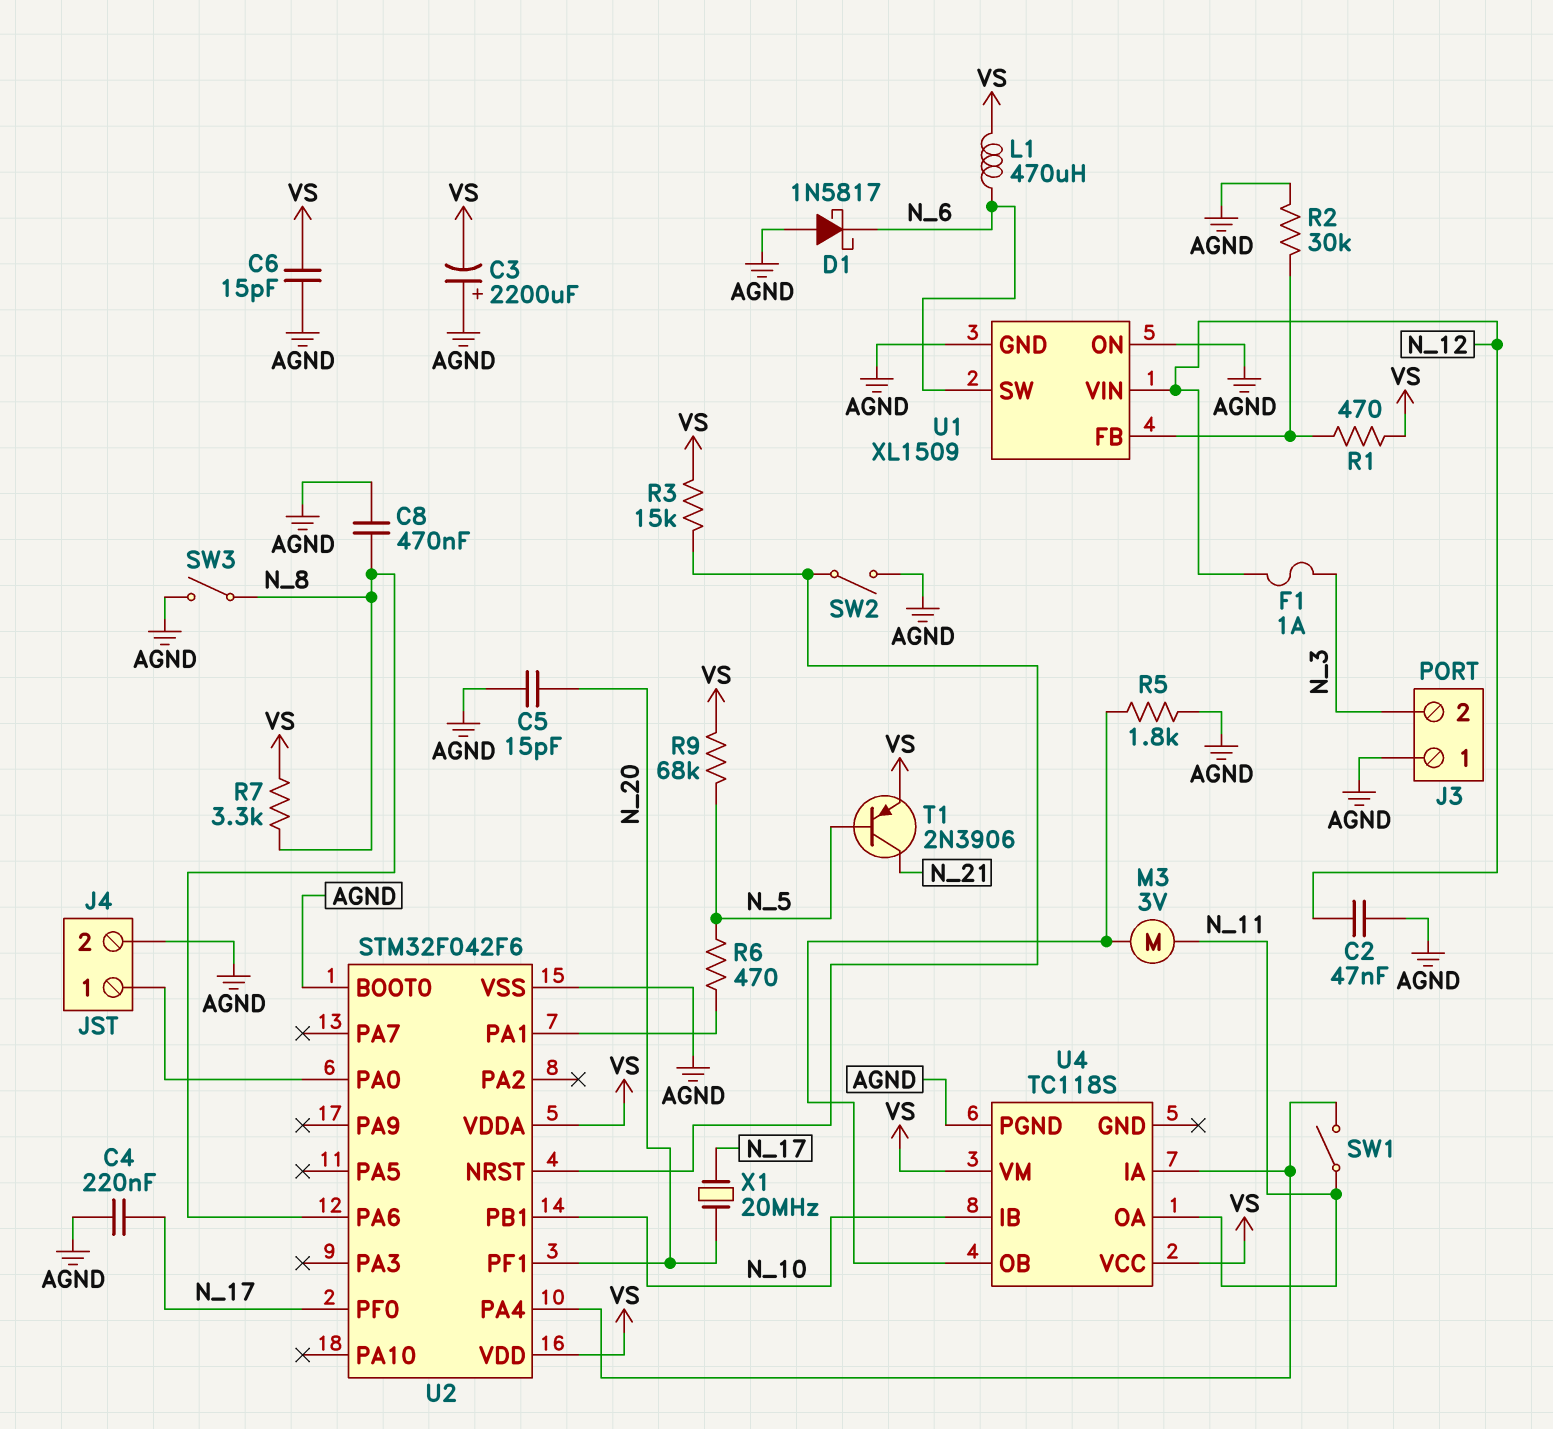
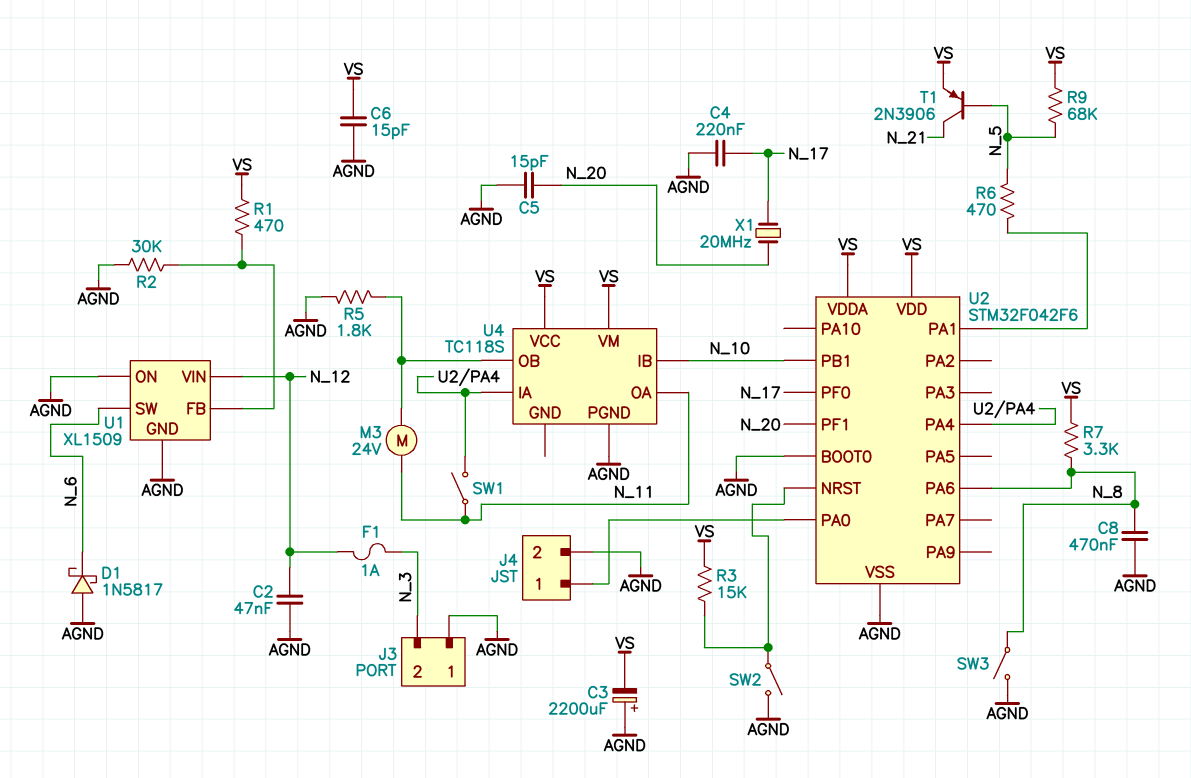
L1: 470uH (N_6, VS) -> none
M3: motor 3V (N_11, U4/OB) -> motor 24V (N_11, U4/OB)

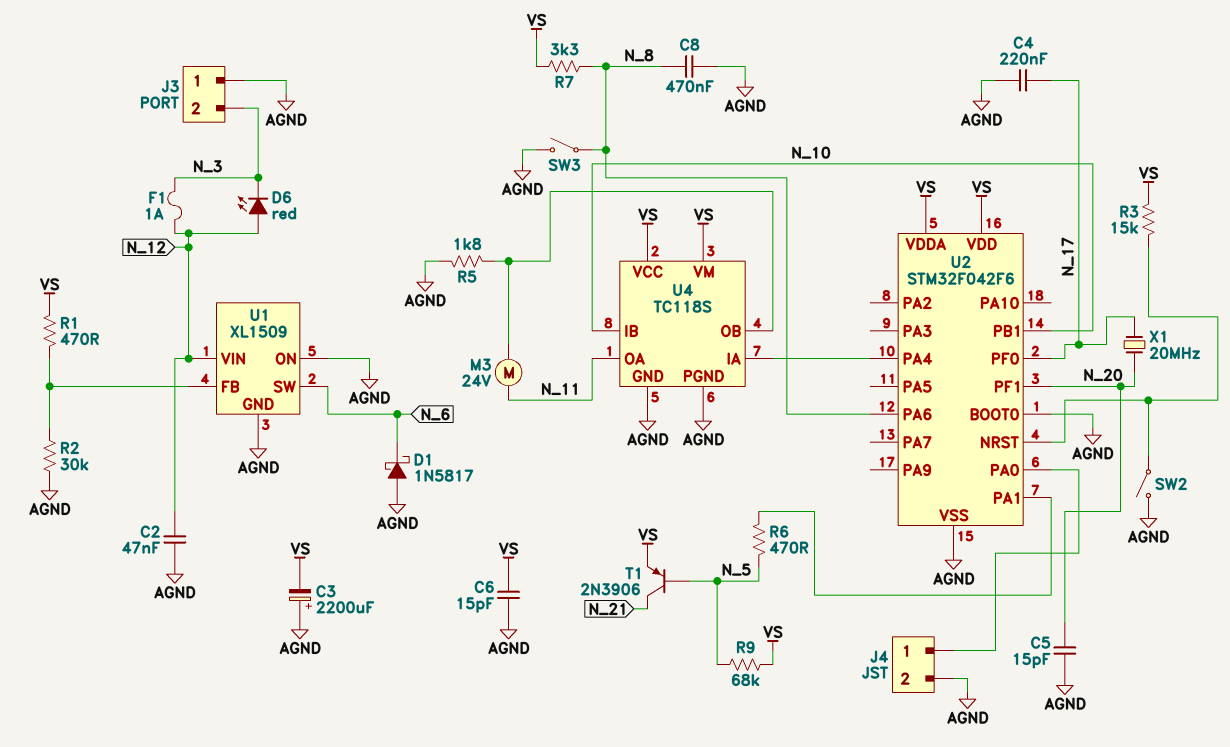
D6: none -> LED red (A N_12, K N_3)
SW1: switch (N_11, U2/PA4) -> none
U4 pin GND: none -> AGND

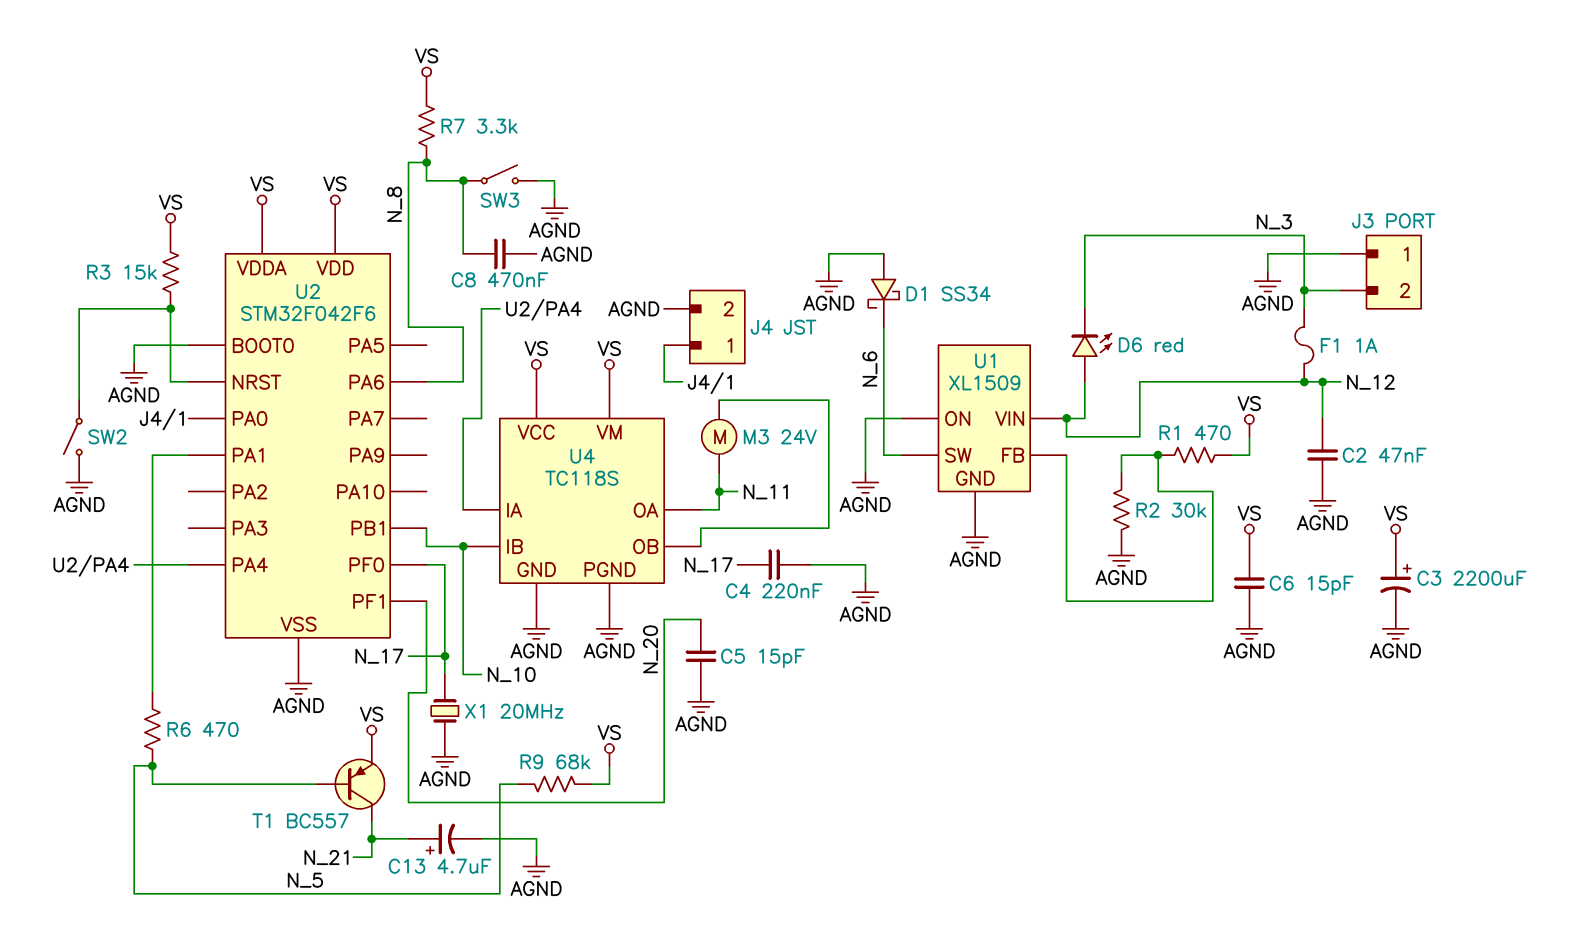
C3: 2200uF (plus AGND, minus VS) -> 2200uF (plus VS, minus AGND)
C13: none -> 4.7uF (plus N_21, minus AGND)
D1: schottky 1N5817 (A AGND, K N_6) -> schottky SS34 (A AGND, K N_6)
R5: 1.8k (AGND, U4/OB) -> none
T1: PNP 2N3906 (B N_5, C N_21, E VS) -> PNP BC557 (B N_5, C N_21, E VS)
X1: 20MHz (N_17, N_20) -> 20MHz (AGND, N_17)

